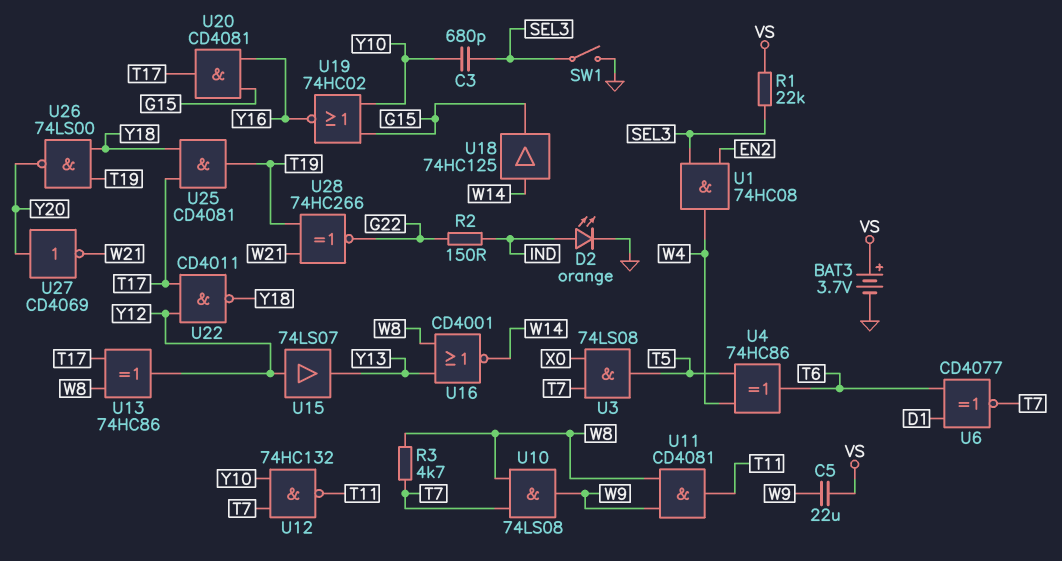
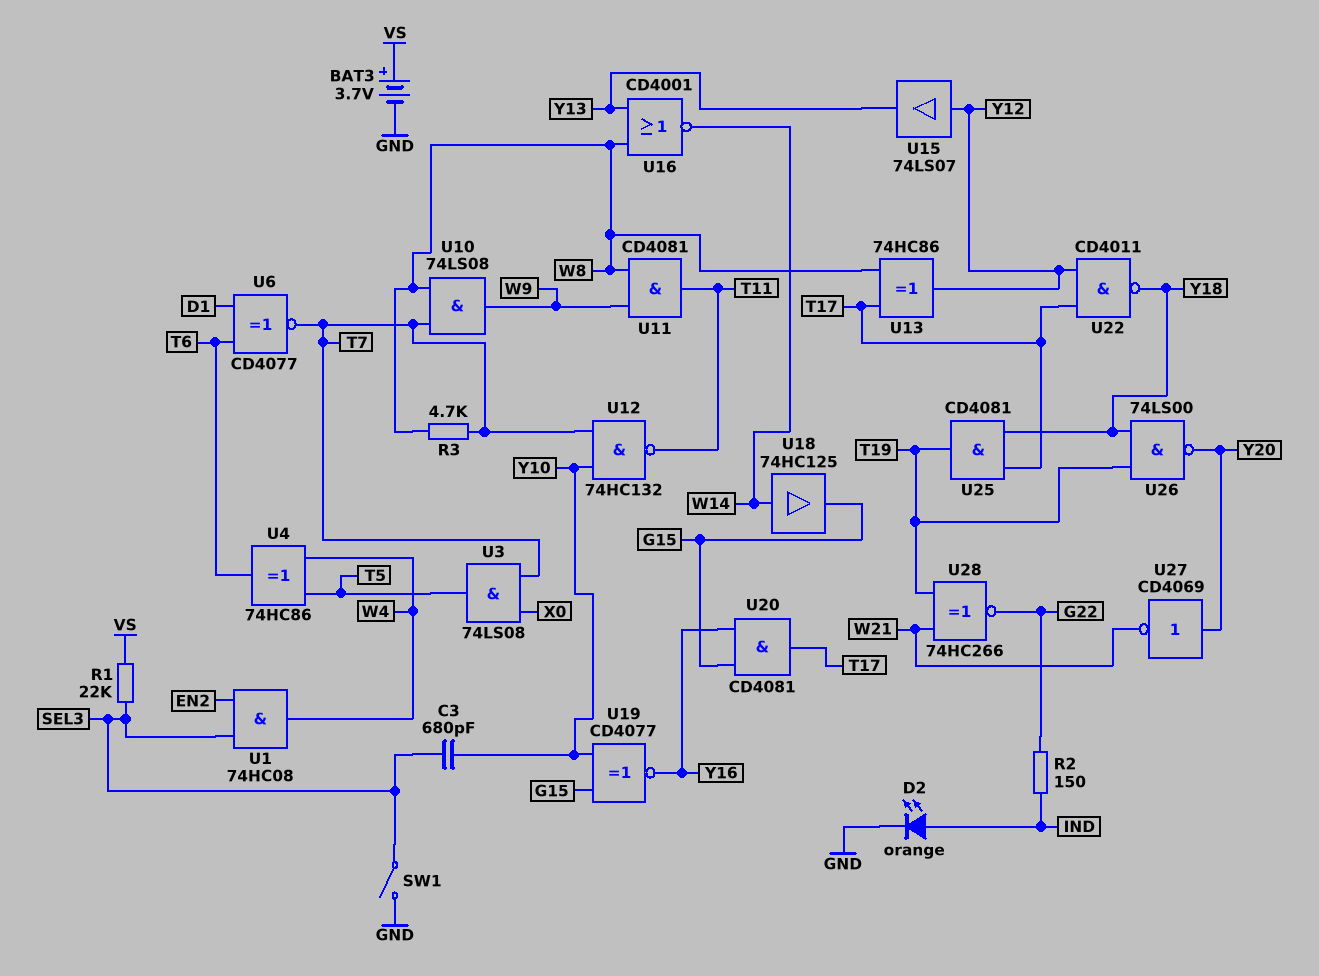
C5: 22uF (VS, W9) -> none
U19: NOR 74HC02 (in G15, in Y10, out Y16) -> XNOR CD4077 (in G15, in Y10, out Y16)

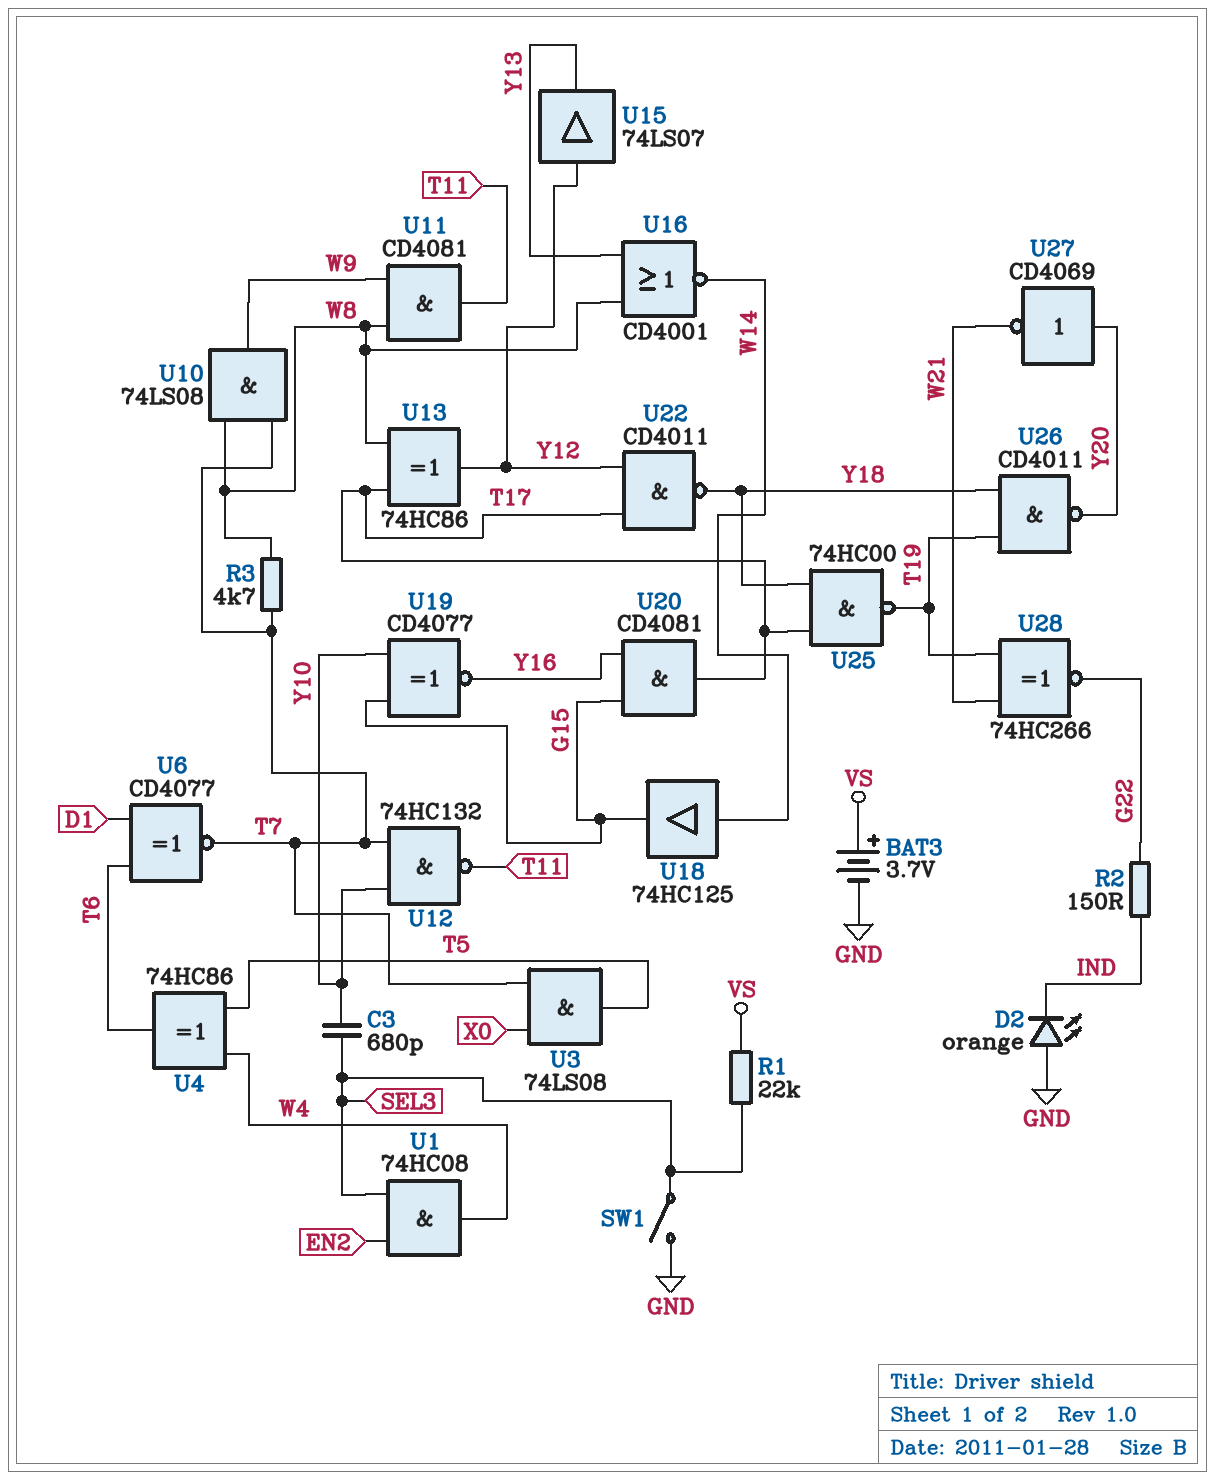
D2: LED orange (A IND, K GND) -> LED orange (A GND, K IND)
U25: AND CD4081 (in T17, in Y18, out T19) -> NAND 74HC00 (in T17, in Y18, out T19)
U26: NAND 74LS00 (in T19, in Y18, out Y20) -> NAND CD4011 (in T19, in Y18, out Y20)

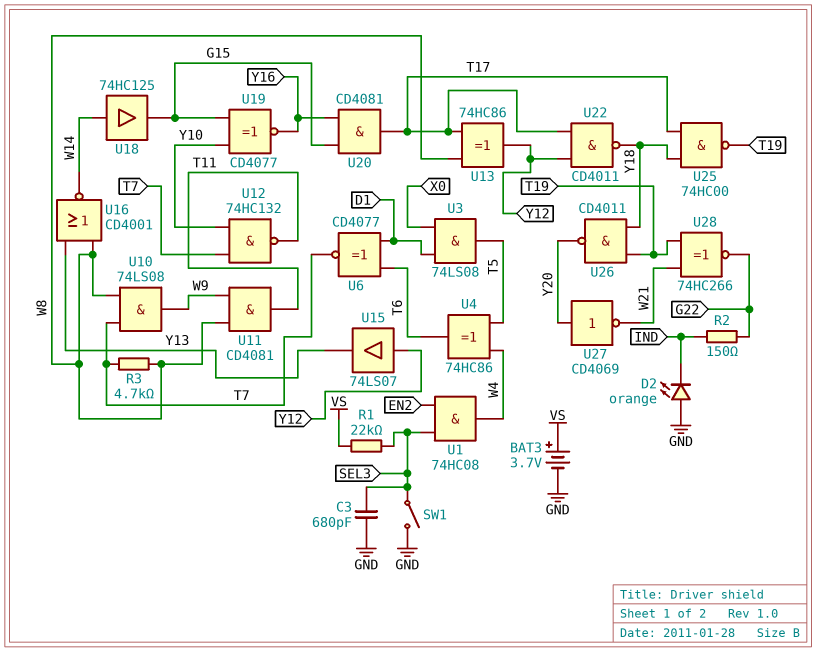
C3: 680pF (SEL3, Y10) -> 680pF (GND, SEL3)
U3: AND 74LS08 (in T7, in X0, out T5) -> AND 74LS08 (in D1, in X0, out T5)

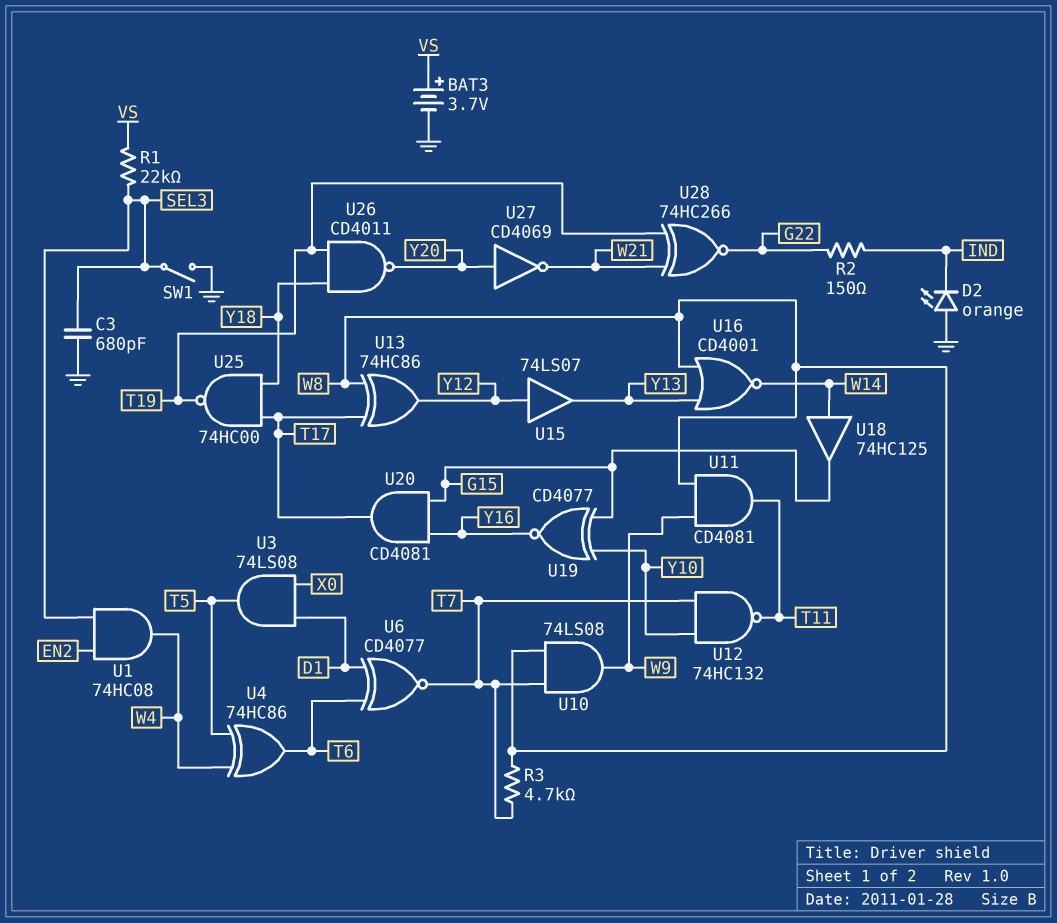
U22: NAND CD4011 (in T17, in Y12, out Y18) -> none

